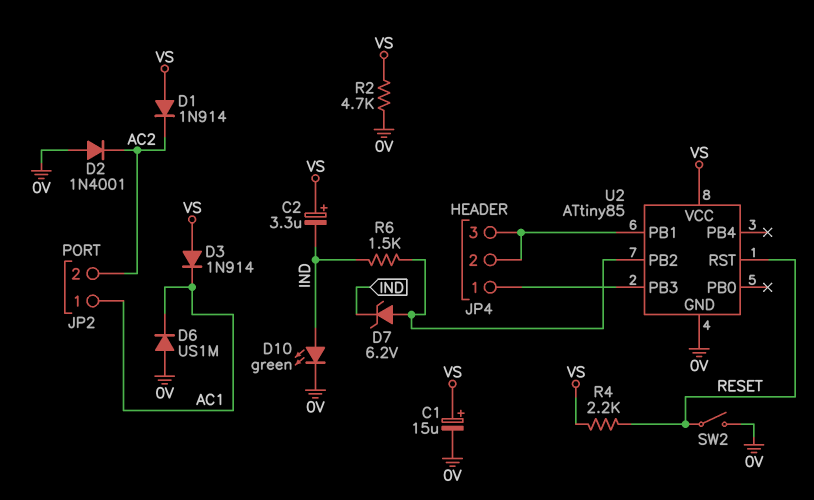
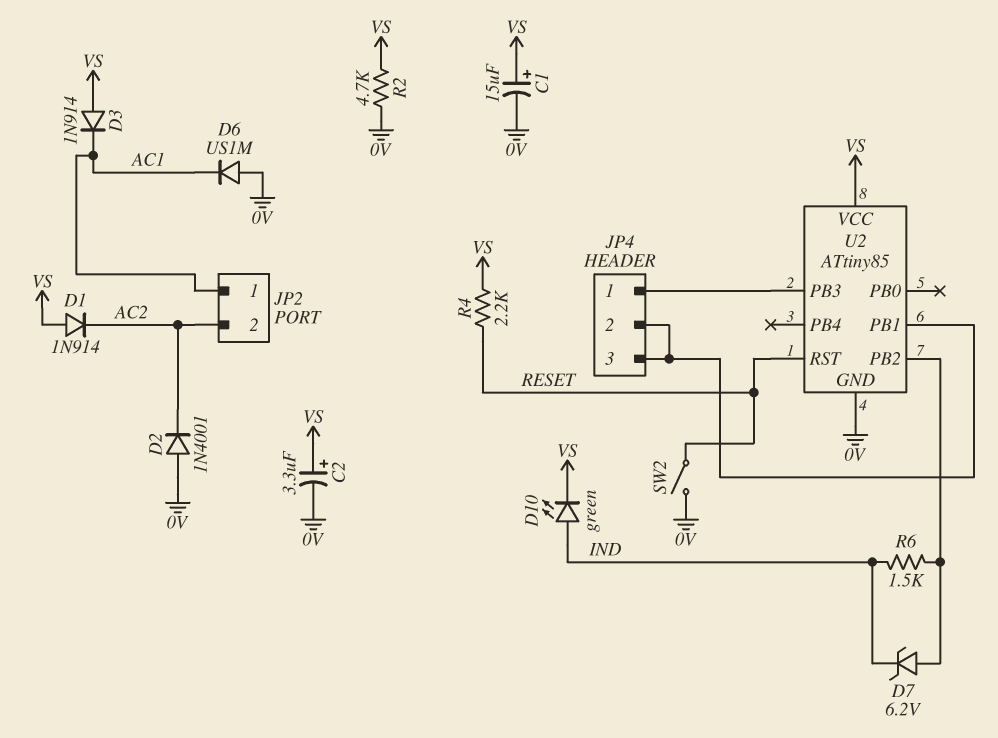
C2: 3.3uF (plus VS, minus IND) -> 3.3uF (plus VS, minus 0V)
D10: LED green (A IND, K 0V) -> LED green (A IND, K VS)

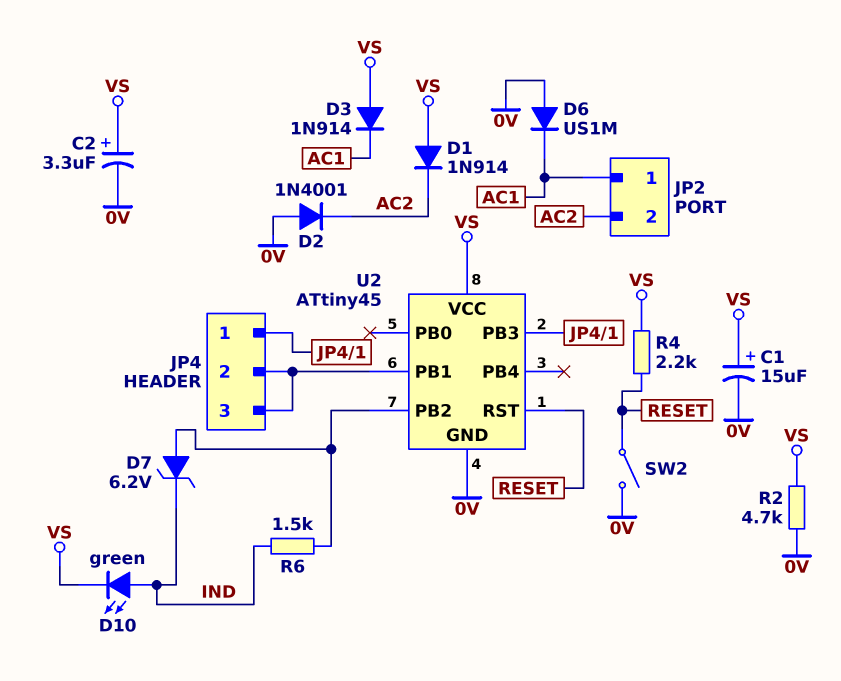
U2: ATtiny85 -> ATtiny45

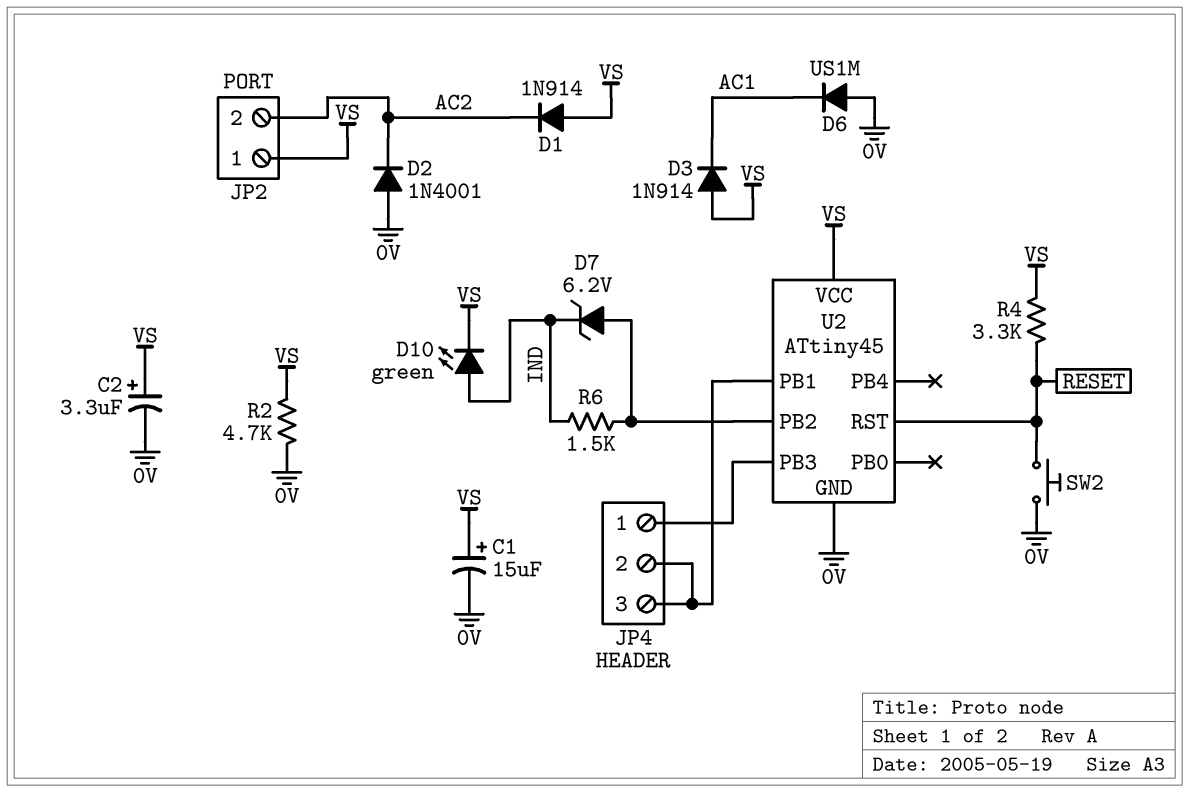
JP2 pin 1: AC1 -> VS
R4: 2.2k (RESET, VS) -> 3.3k (RESET, VS)
SW2: switch (0V, RESET) -> button (0V, RESET)

